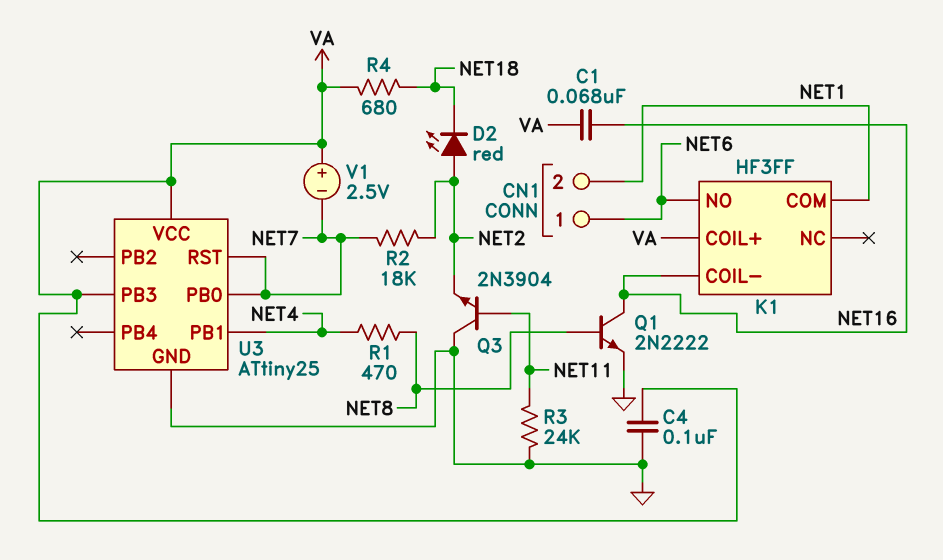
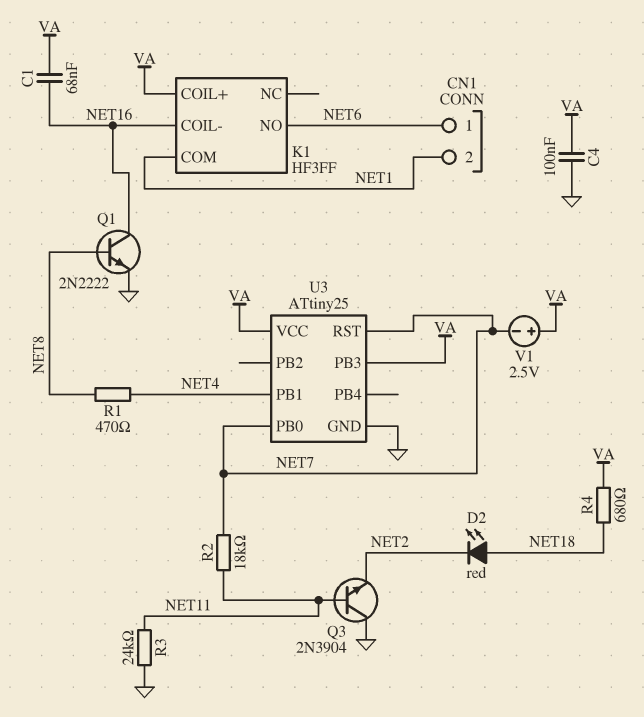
D2: LED red (A NET2, K NET18) -> LED red (A NET18, K NET2)
R2: 18k (NET2, NET7) -> 18k (NET7, NET11)

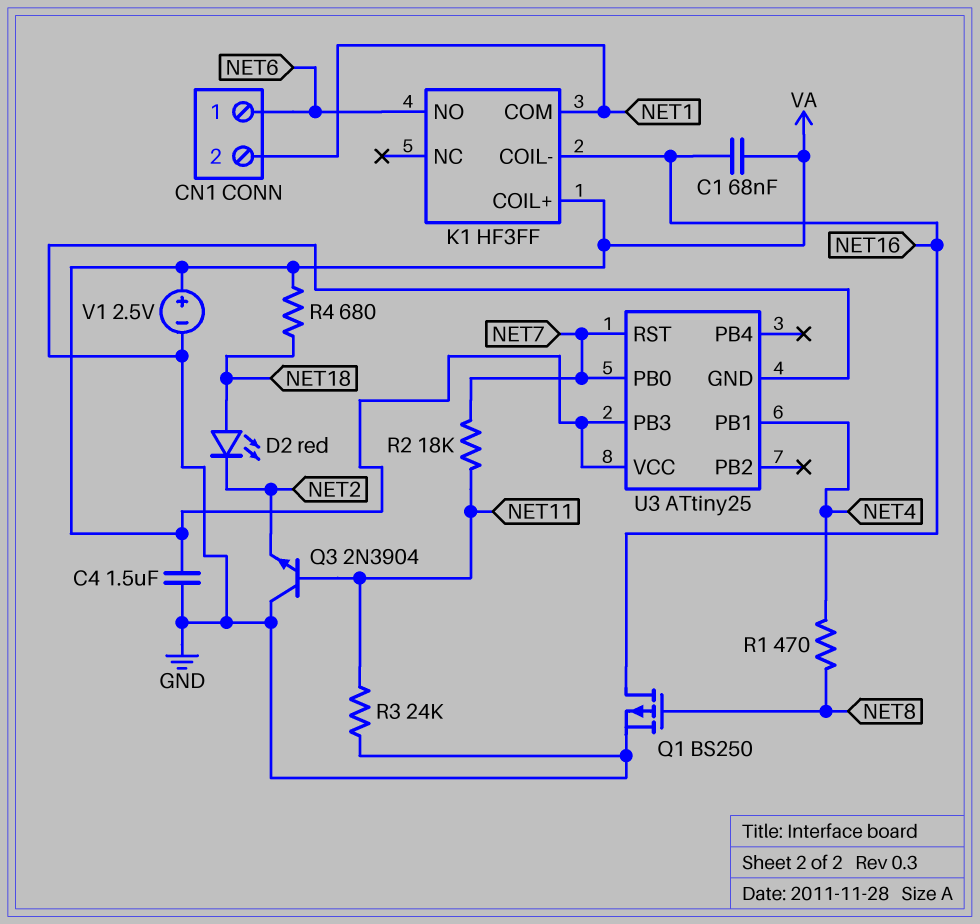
C4: 100nF (GND, VA) -> 1.5uF (GND, VA)
Q1: NPN 2N2222 (B NET8, C NET16, E GND) -> PMOS BS250 (G NET8, D NET16, S GND)
V1: 2.5V (plus VA, minus NET7) -> 2.5V (plus VA, minus GND)

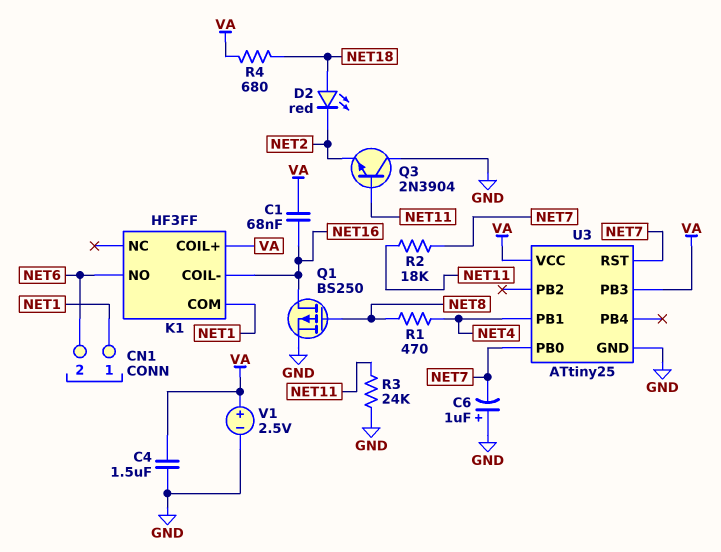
C6: none -> 1uF (plus GND, minus NET7)
CN1 pin 1: NET6 -> NET1
CN1 pin 2: NET1 -> NET6

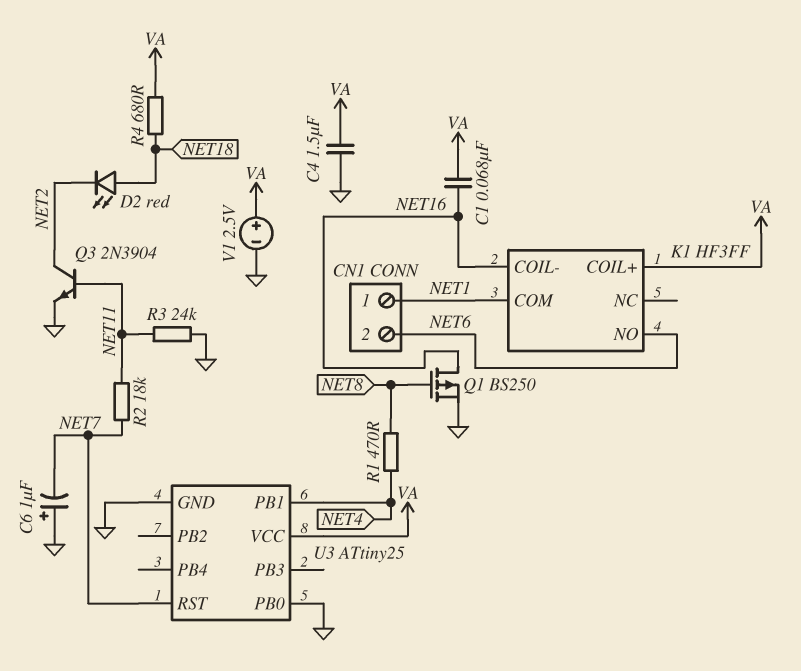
Q3: NPN 2N3904 (B NET11, C GND, E NET2) -> NPN 2N3904 (B NET11, C NET2, E GND)
U3 pin PB0: NET7 -> GND
U3 pin PB3: VA -> none

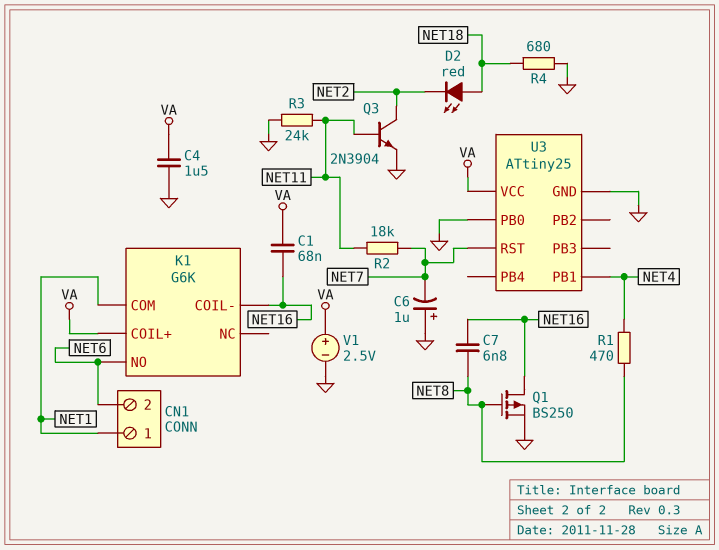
C7: none -> 6.8nF (NET8, NET16)
K1: HF3FF -> G6K
R4: 680 (NET18, VA) -> 680 (GND, NET18)

